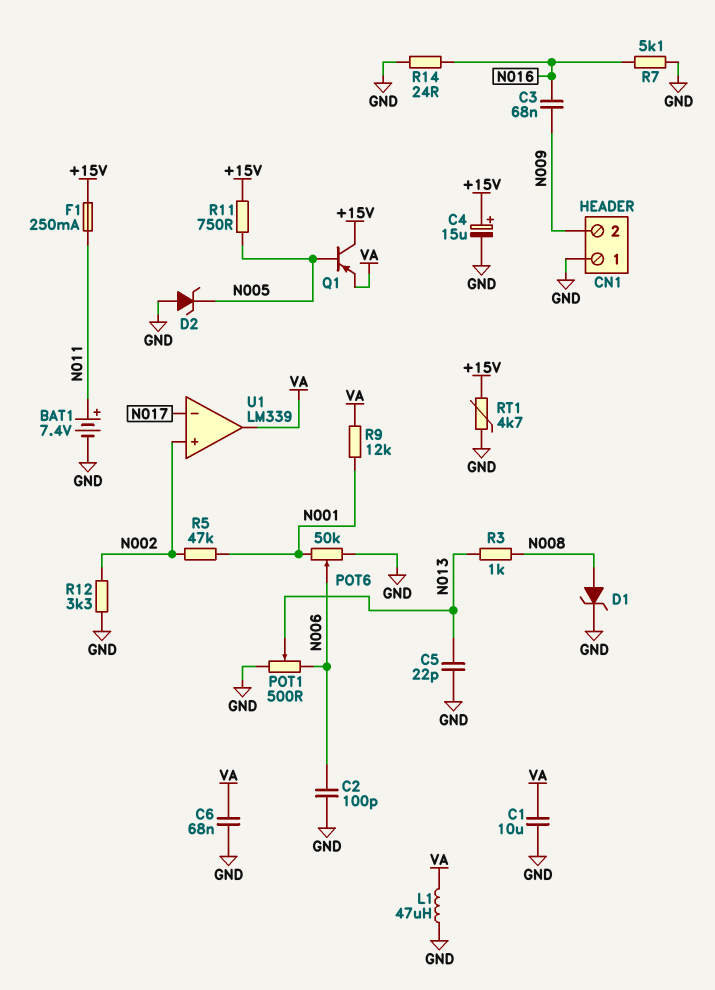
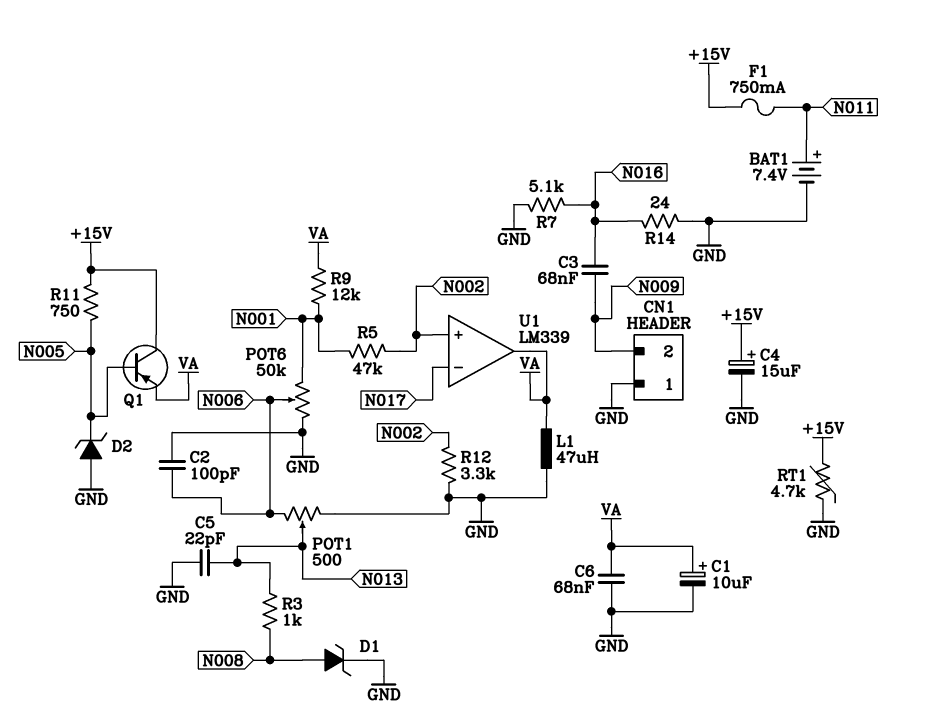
C1: 10uF (GND, VA) -> 10uF (plus VA, minus GND)
F1: 250mA (+15V, N011) -> 750mA (+15V, N011)

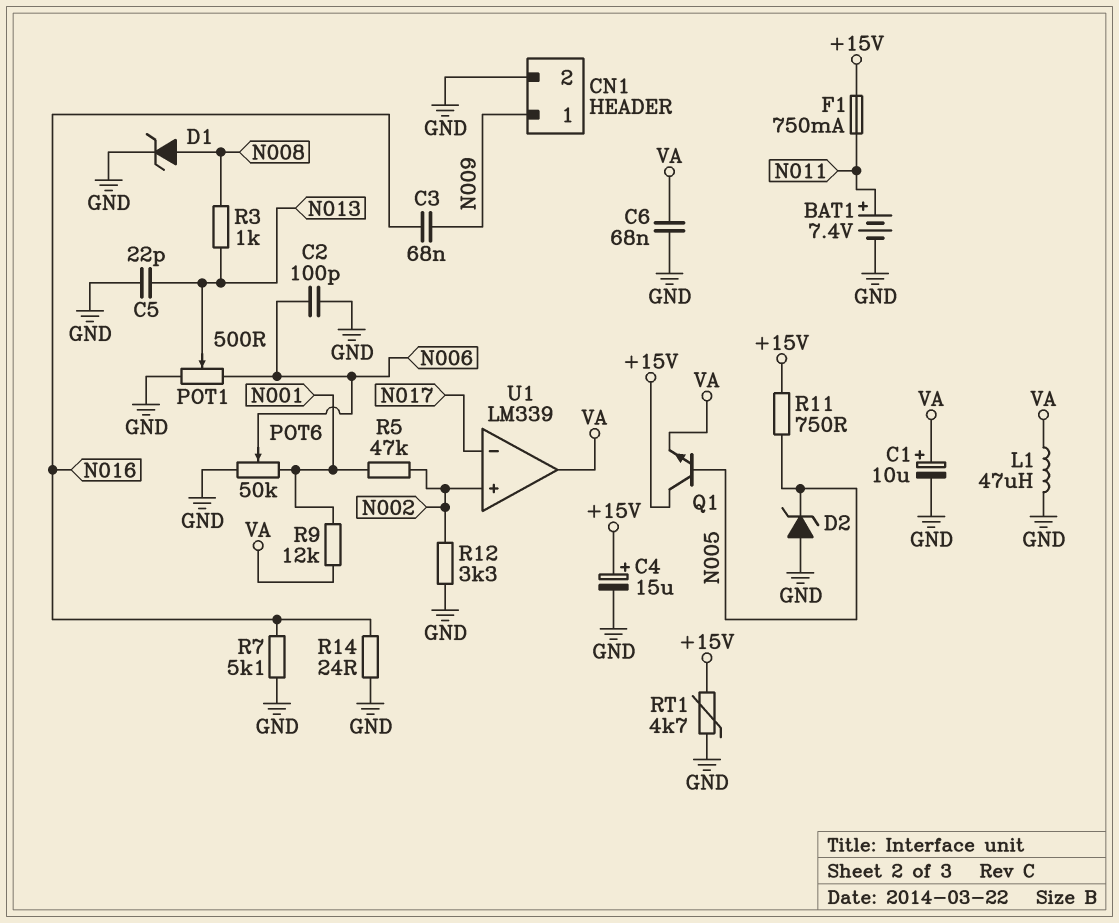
CN1 pin 1: GND -> N009
CN1 pin 2: N009 -> GND
Q1: PNP (B N005, C +15V, E VA) -> NPN (B N005, C +15V, E VA)

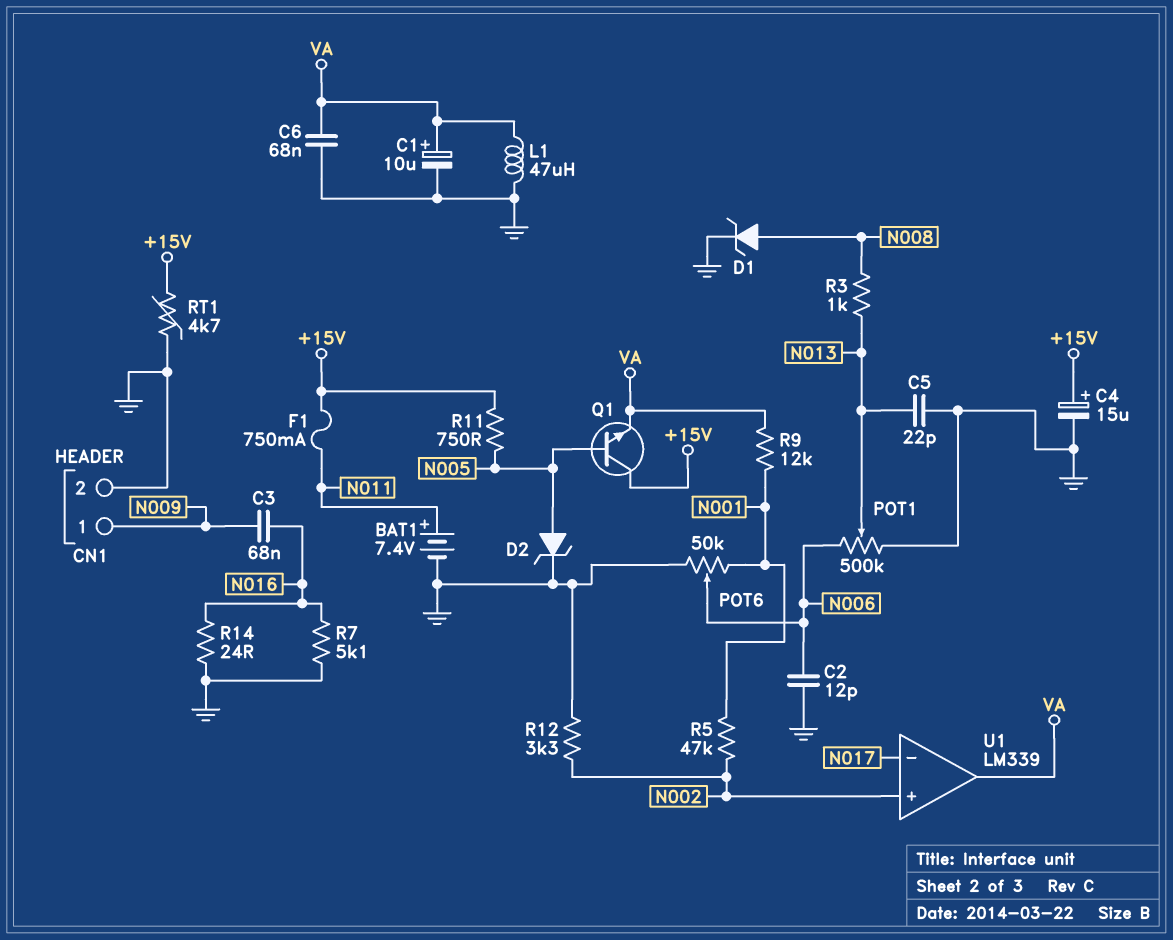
C2: 100pF (GND, N006) -> 12pF (GND, N006)
D2: zener (A GND, K N005) -> zener (A N005, K GND)
POT1: 500 (GND, N006, wiper N013) -> 500k (GND, N006, wiper N013)

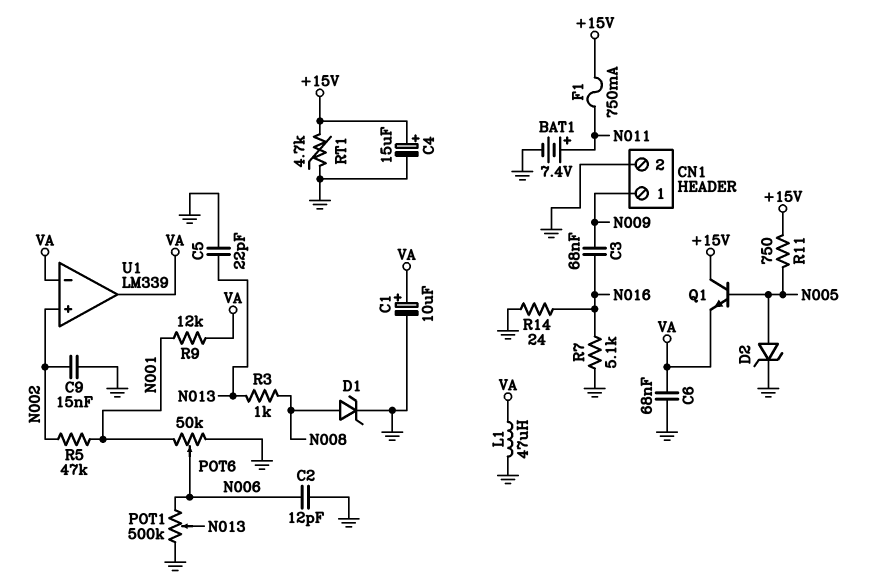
C9: none -> 15nF (GND, N002)
R12: 3.3k (GND, N002) -> none
U1 pin in-: N017 -> VA

